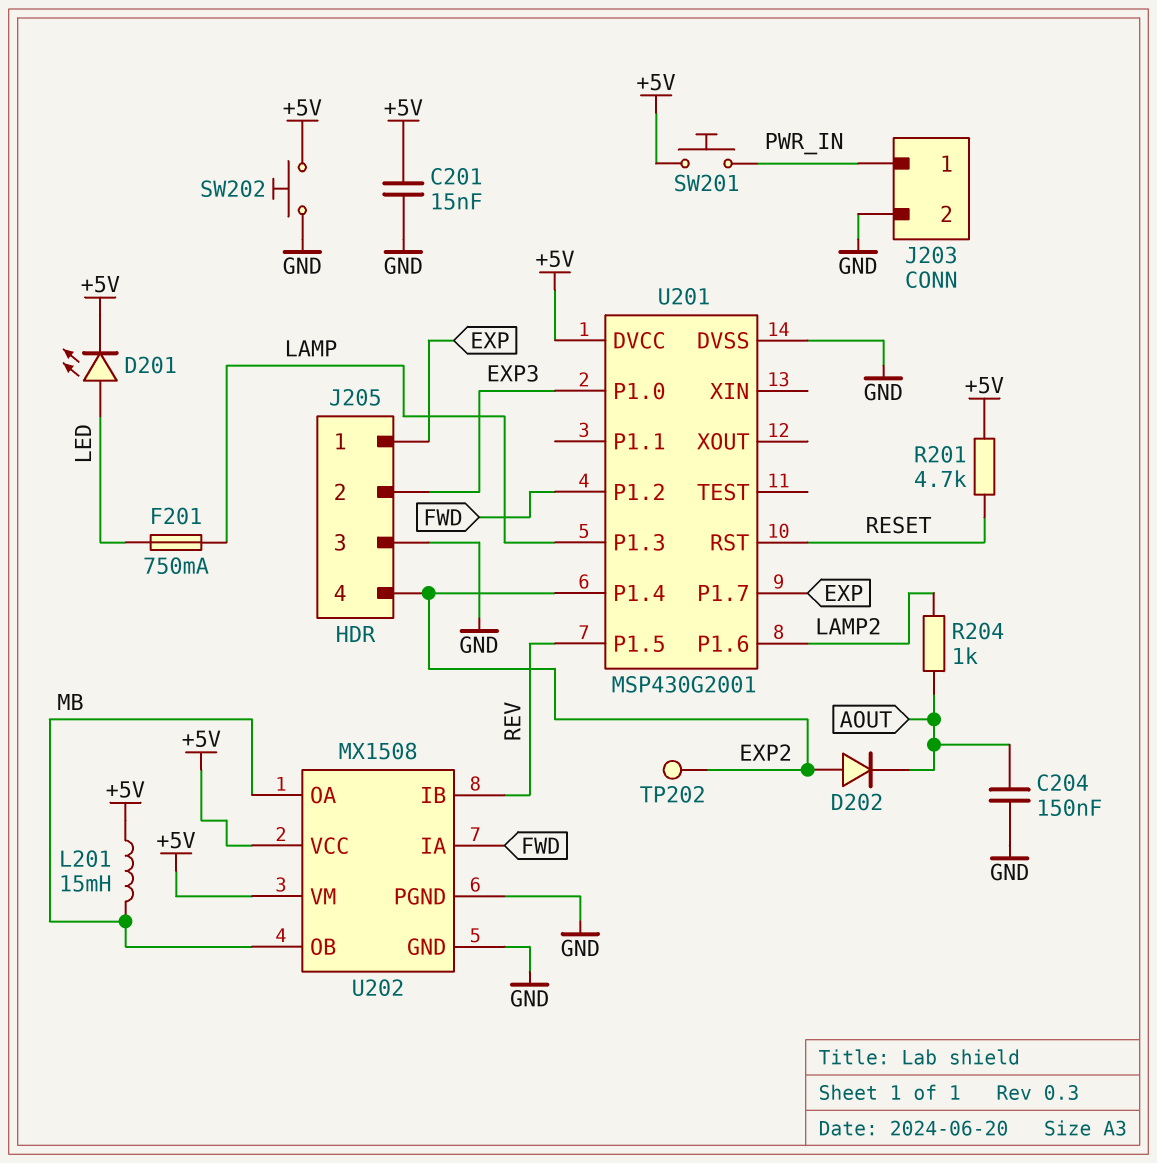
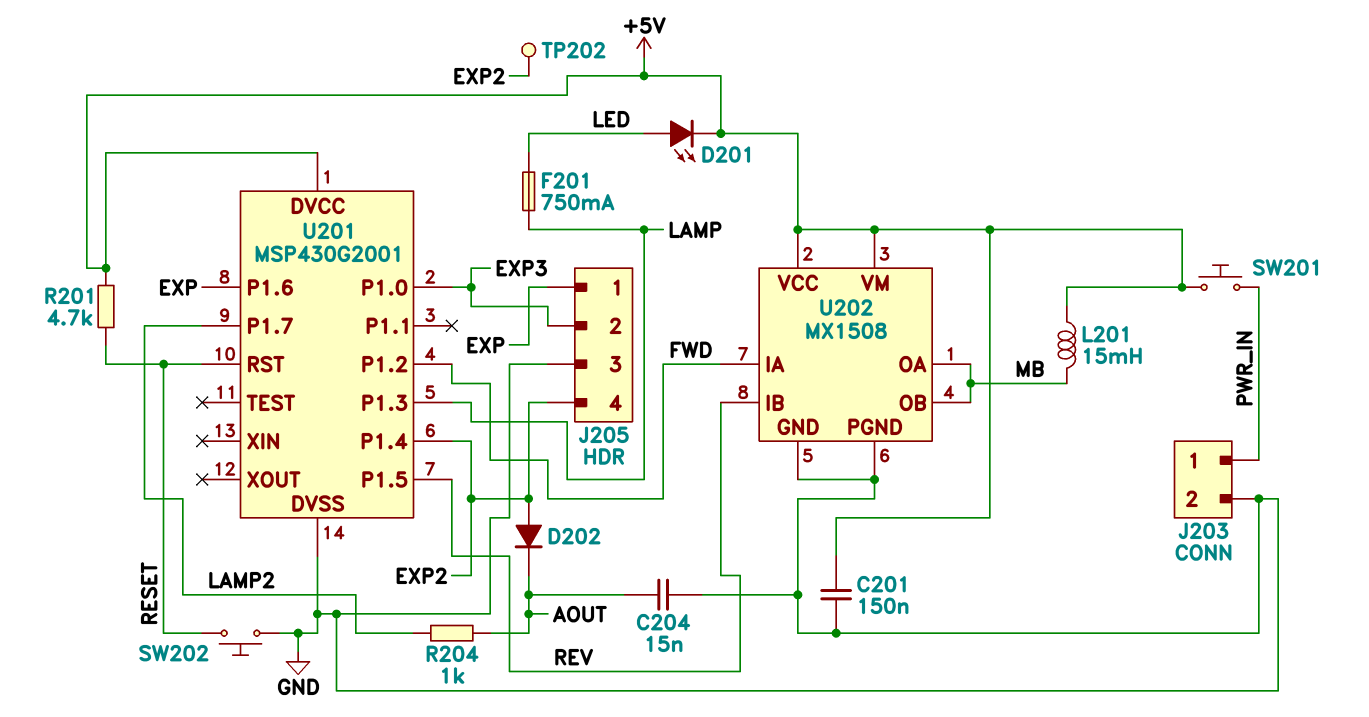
C201: 15nF (+5V, GND) -> 150nF (+5V, GND)
C204: 150nF (AOUT, GND) -> 15nF (AOUT, GND)
SW202: button (+5V, GND) -> button (GND, RESET)
U201 pin P1.6: LAMP2 -> EXP
U201 pin P1.7: EXP -> LAMP2

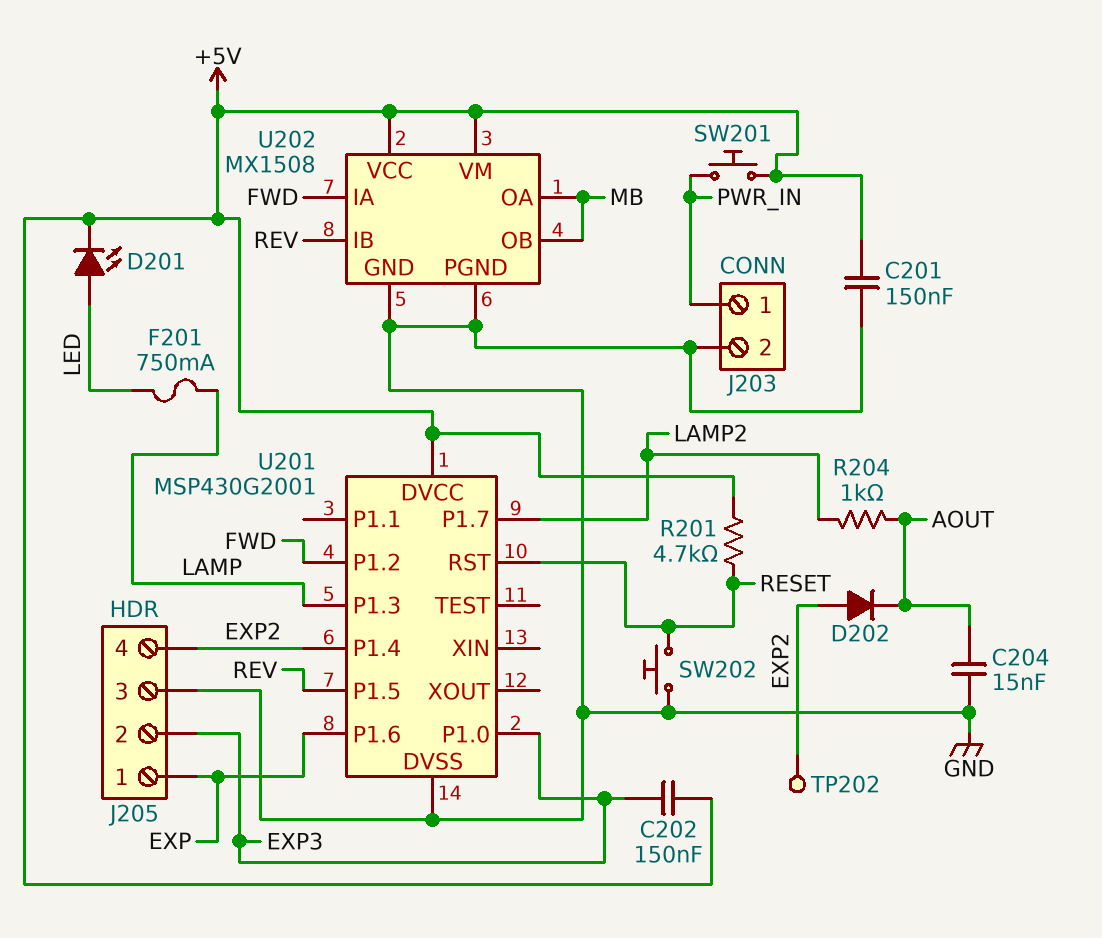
C202: none -> 150nF (+5V, EXP3)
L201: 15mH (+5V, MB) -> none

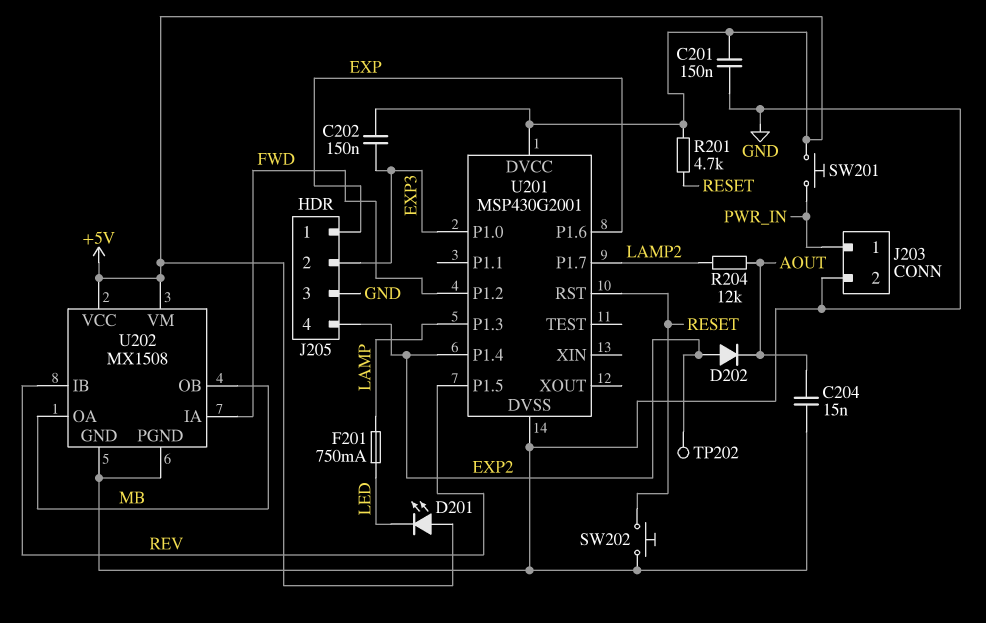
D201: LED (A LED, K +5V) -> LED (A +5V, K LED)
R204: 1k (AOUT, LAMP2) -> 12k (AOUT, LAMP2)

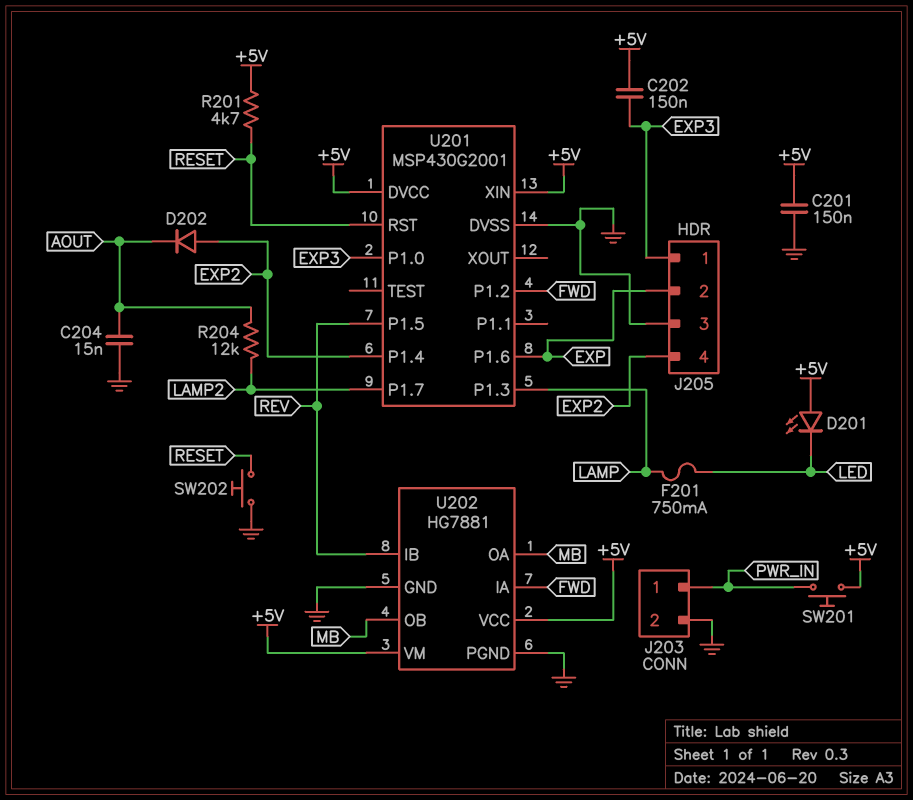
J205 pin 1: EXP -> EXP3
J205 pin 2: EXP3 -> EXP
TP202: test point (EXP2) -> none
U201 pin XIN: none -> +5V
U202: MX1508 -> HG7881

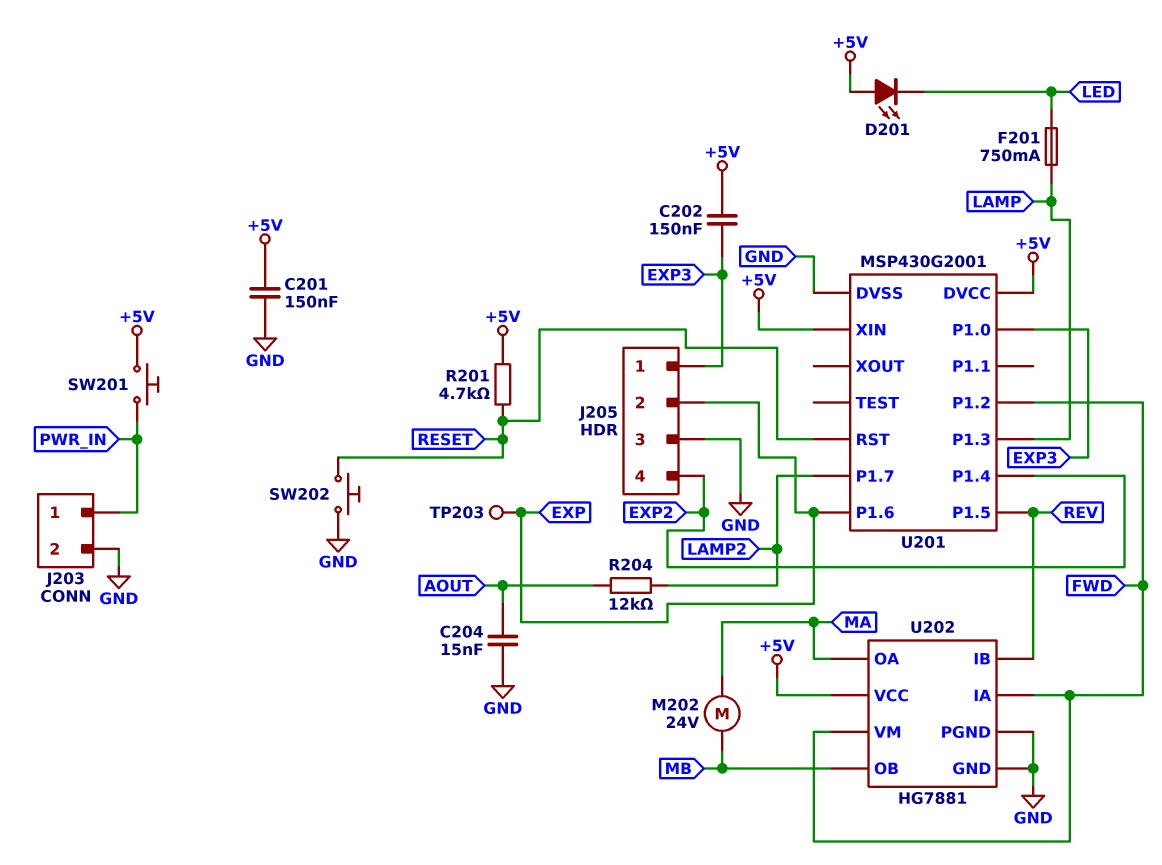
D202: diode (A EXP2, K AOUT) -> none
M202: none -> motor 24V (MA, MB)
TP203: none -> test point (EXP)
U202 pin OA: MB -> MA
U202 pin VM: +5V -> FWD

